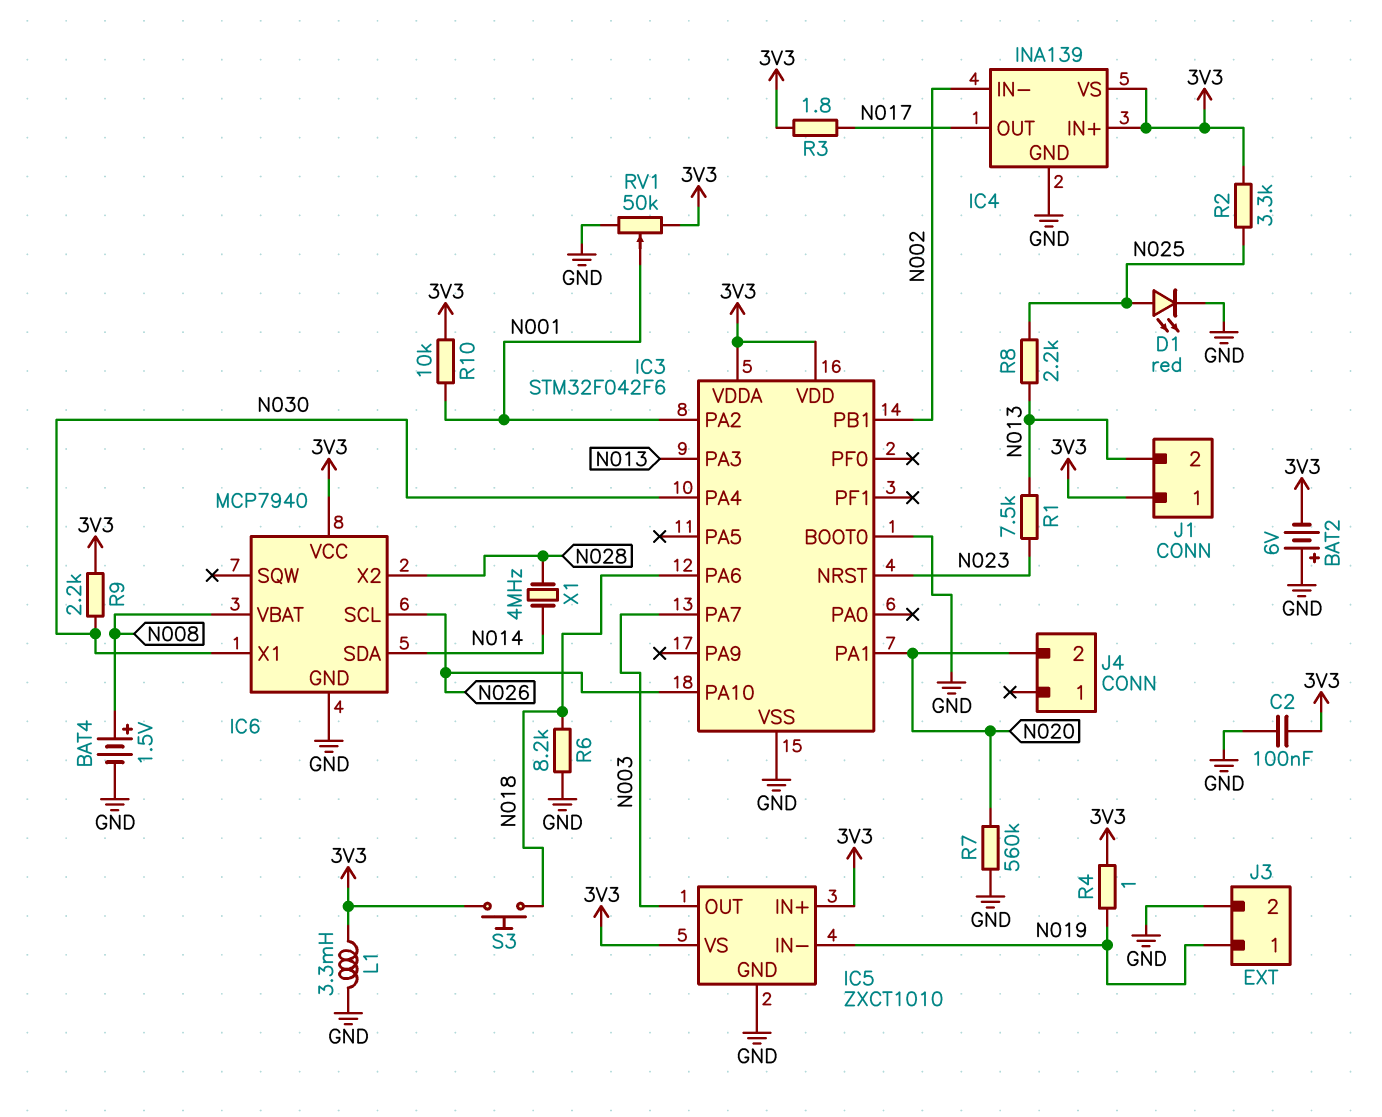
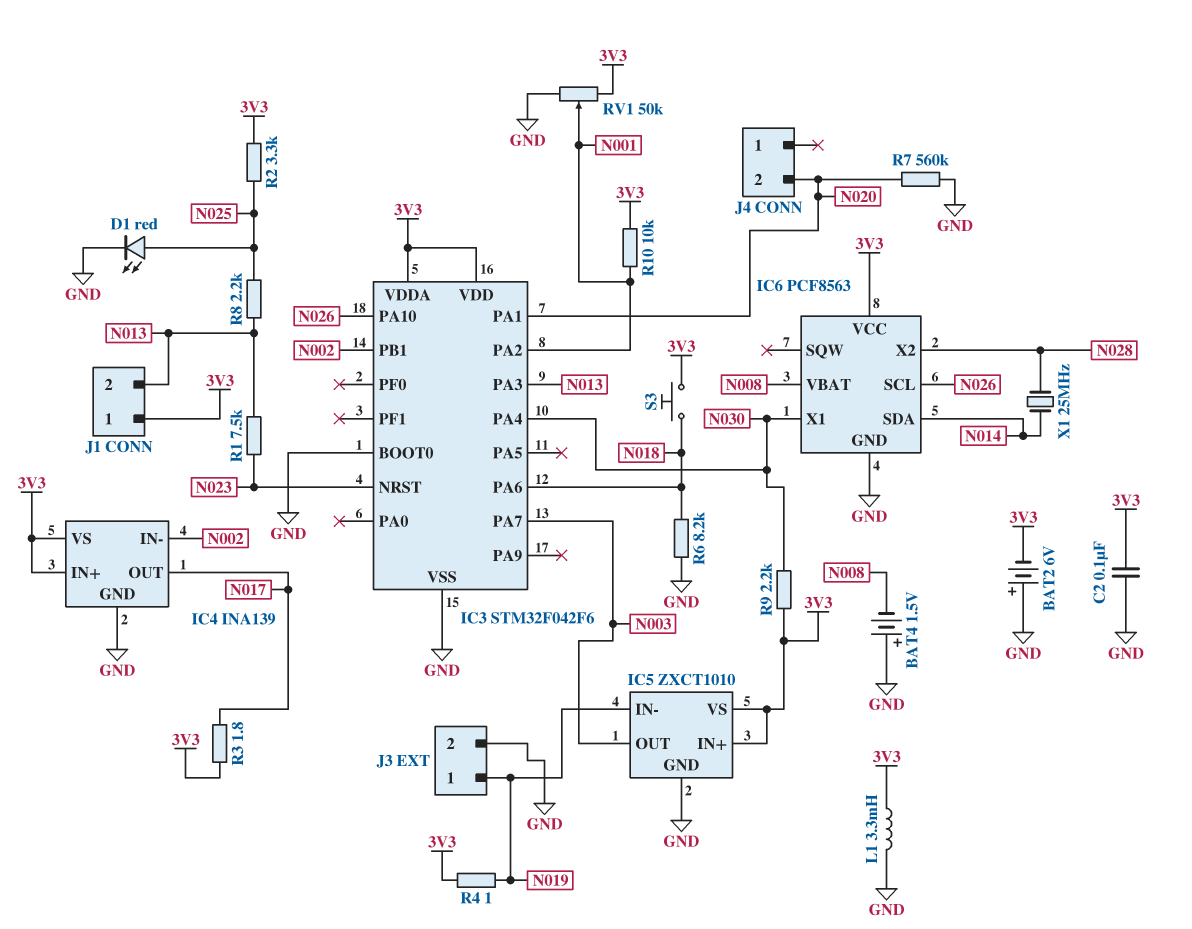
BAT4: 1.5V (plus N008, minus GND) -> 1.5V (plus GND, minus N008)
IC6: MCP7940 -> PCF8563
X1: 4MHz (N014, N028) -> 25MHz (N014, N028)

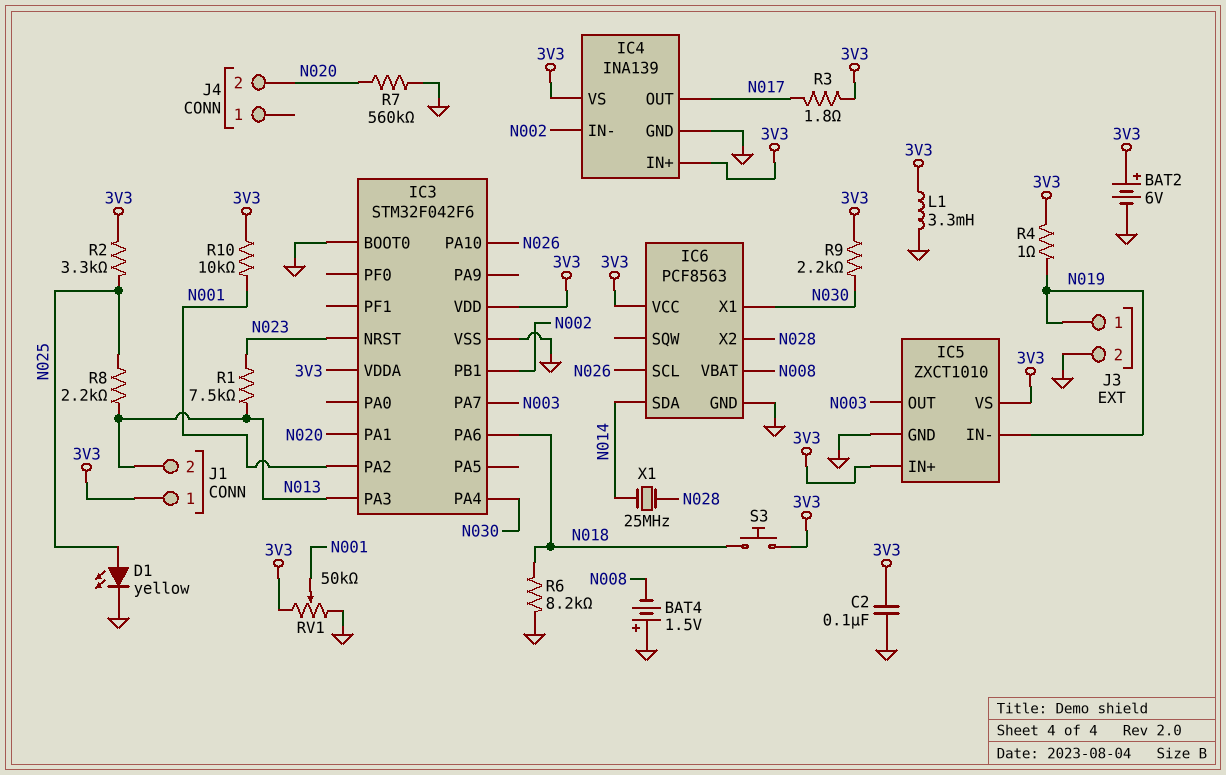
BAT2: 6V (plus GND, minus 3V3) -> 6V (plus 3V3, minus GND)
D1: LED red (A N025, K GND) -> LED yellow (A N025, K GND)

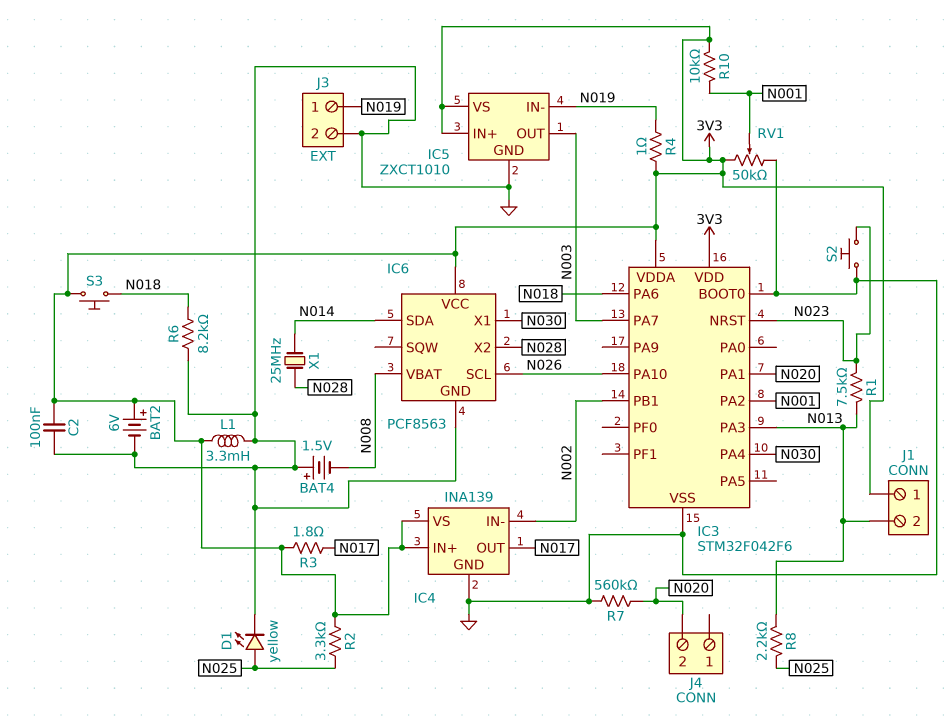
R9: 2.2k (3V3, N030) -> none
S2: none -> button (GND, N023)

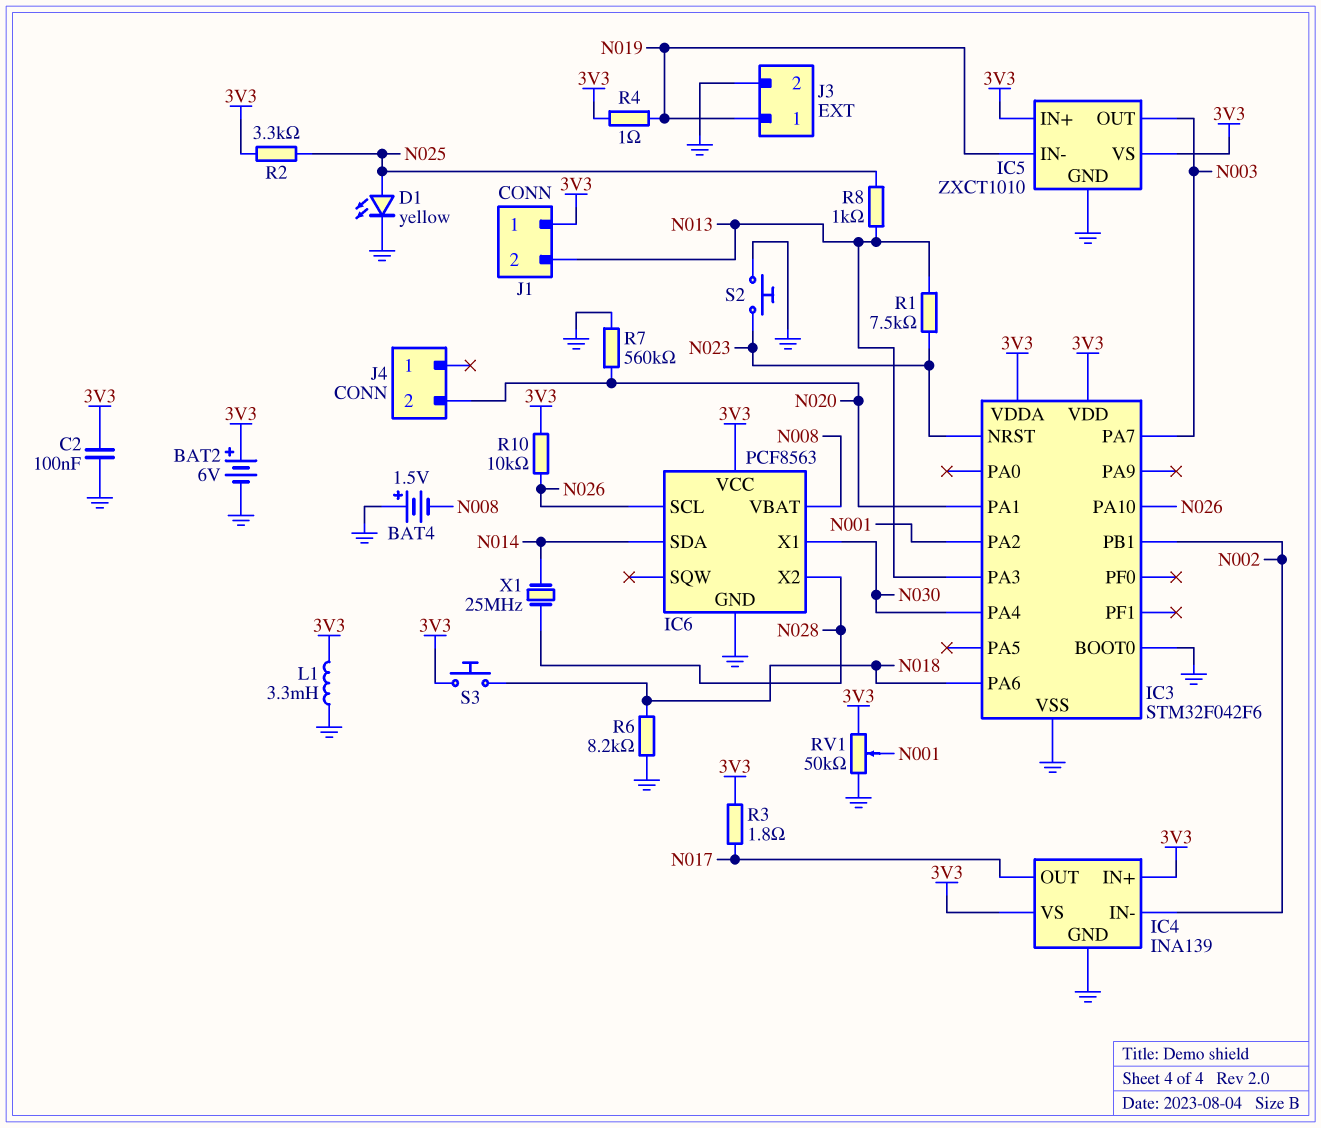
R8: 2.2k (N013, N025) -> 1k (N013, N025)
R10: 10k (3V3, N001) -> 10k (3V3, N026)

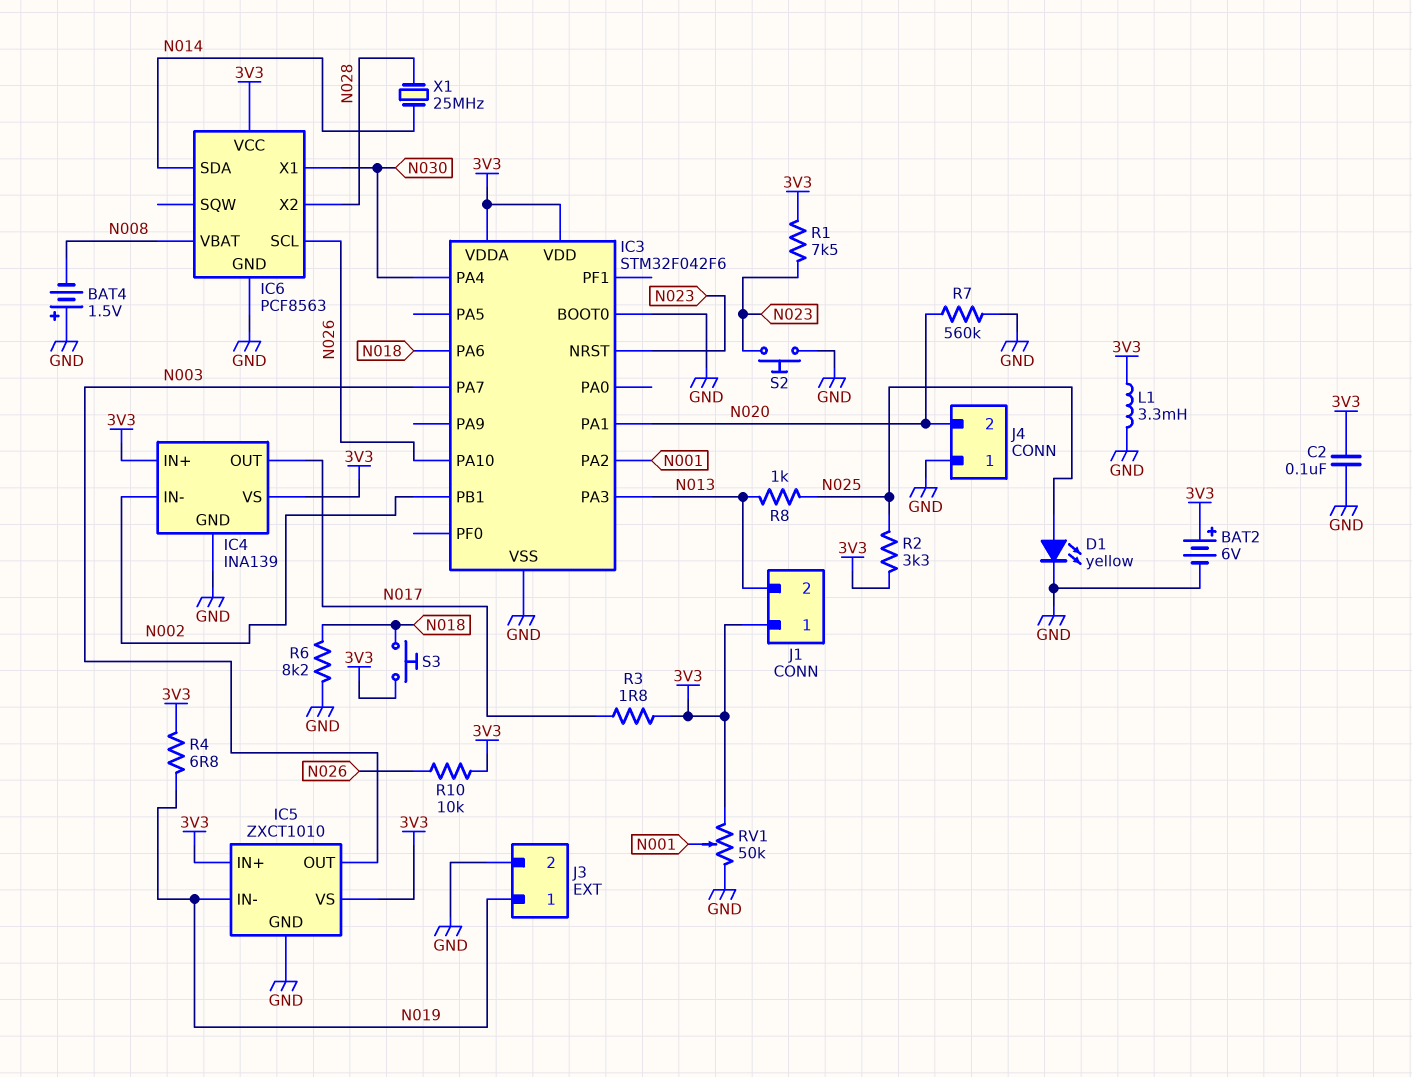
J4 pin 1: none -> GND
R1: 7.5k (N013, N023) -> 7.5k (3V3, N023)
R4: 1 (3V3, N019) -> 6.8 (3V3, N019)

